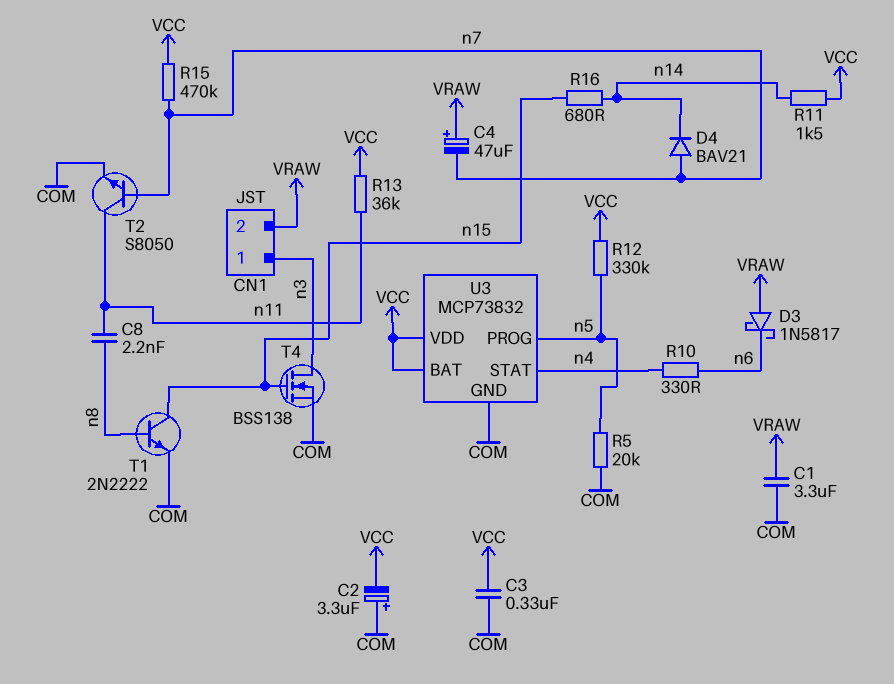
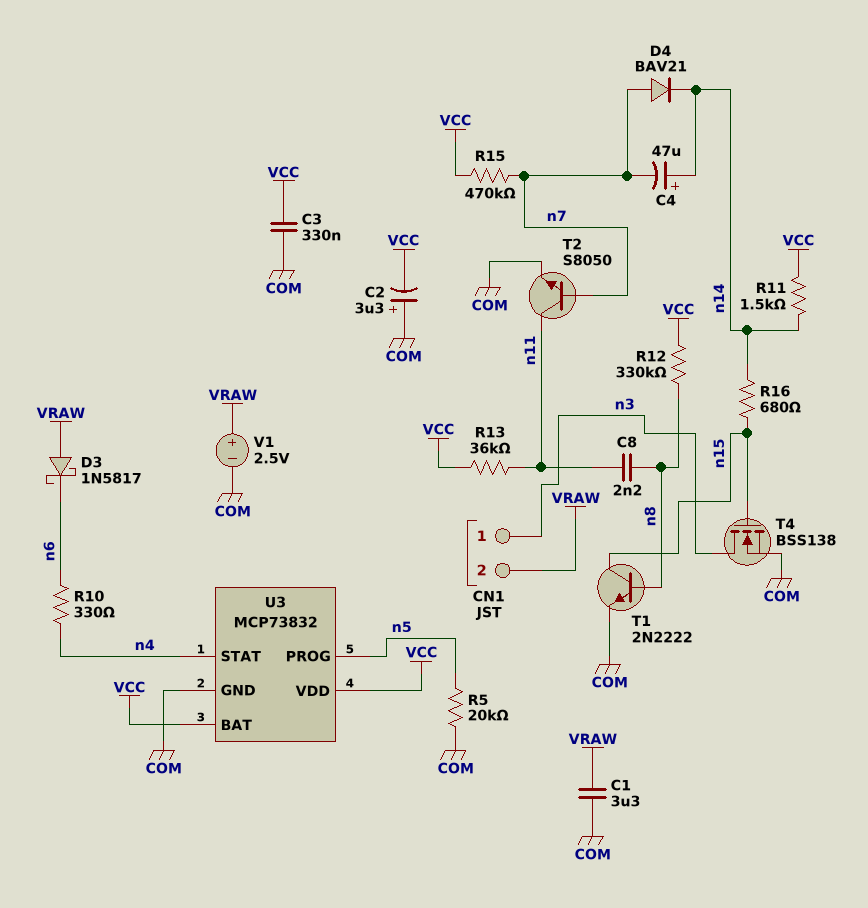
C4: 47uF (plus VRAW, minus n7) -> 47uF (plus n14, minus n7)
R12: 330k (VCC, n5) -> 330k (VCC, n8)
V1: none -> 2.5V (plus VRAW, minus COM)

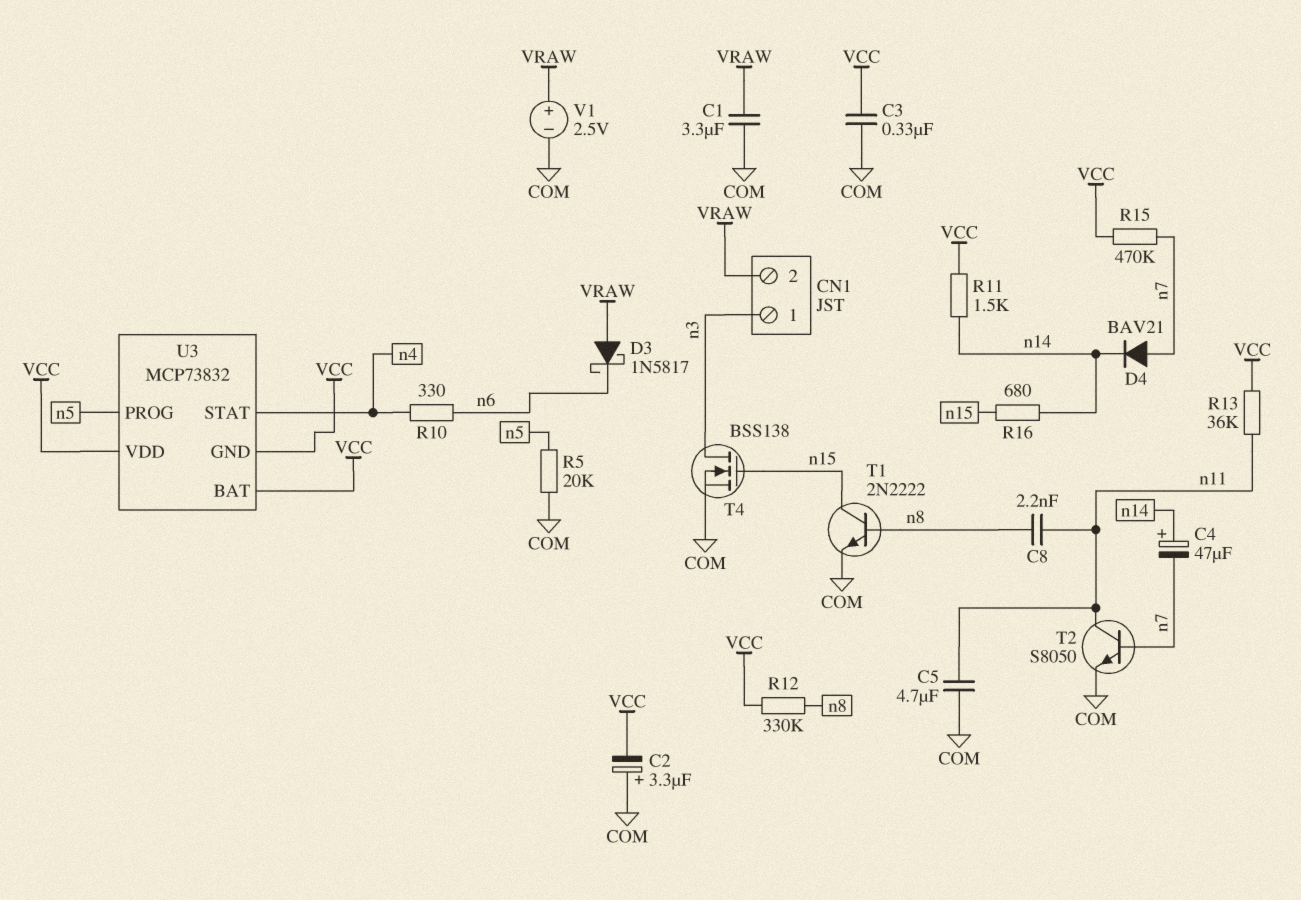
C5: none -> 4.7uF (COM, n11)
U3 pin GND: COM -> VCC

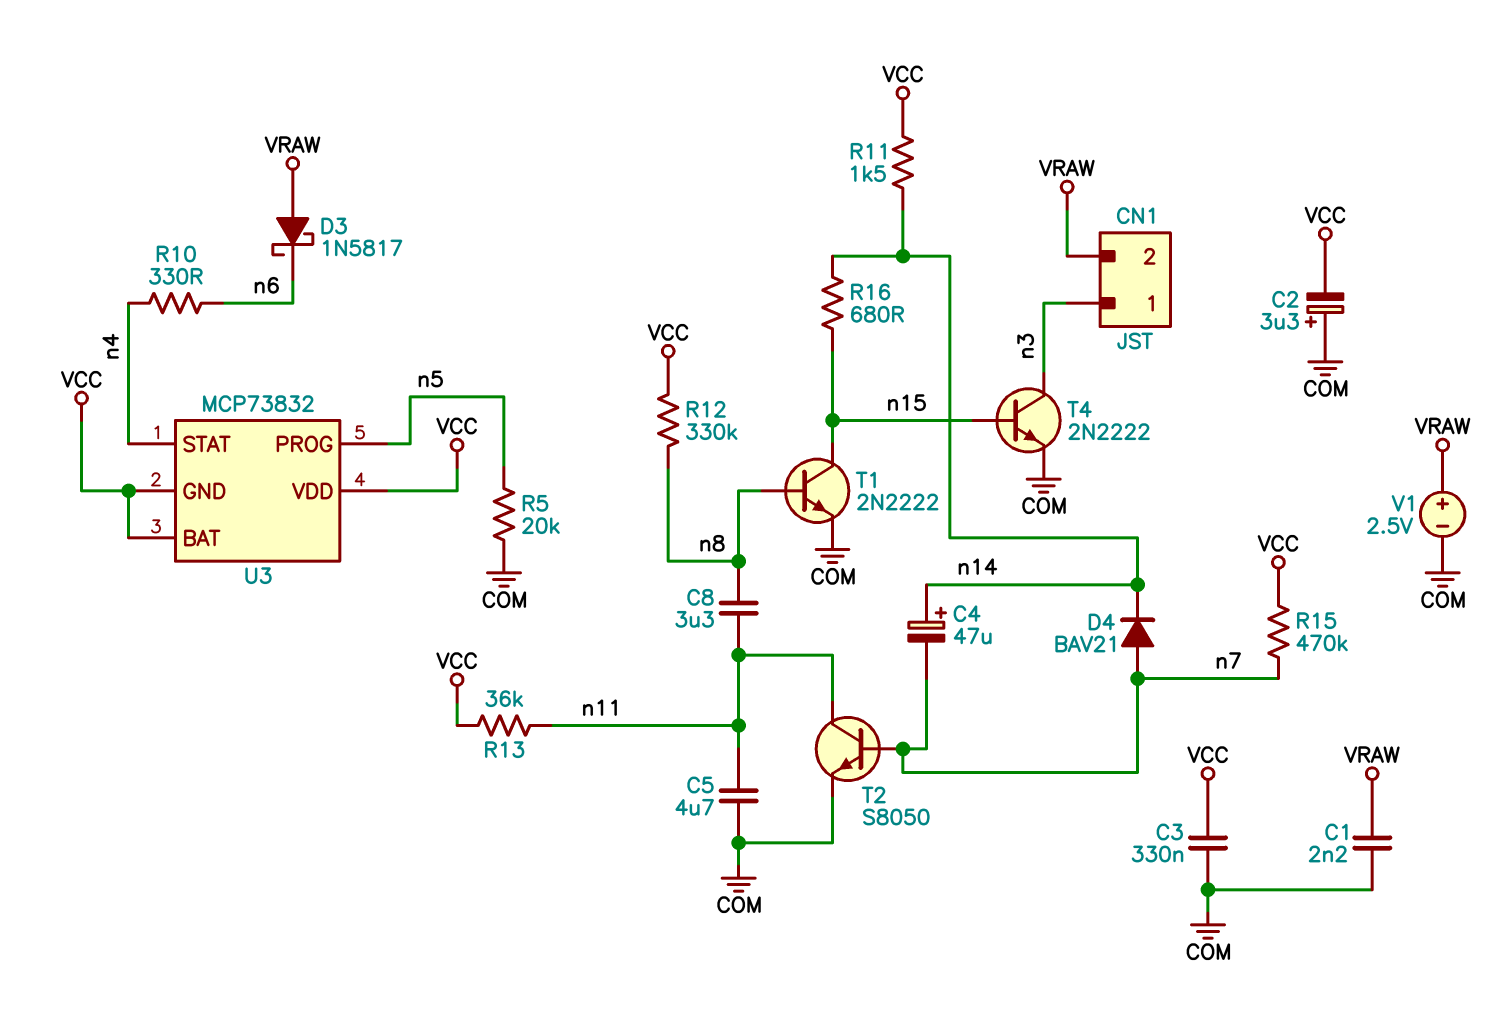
C1: 3.3uF (COM, VRAW) -> 2.2nF (COM, VRAW)
C8: 2.2nF (n8, n11) -> 3.3uF (n8, n11)
T4: NMOS BSS138 (G n15, D n3, S COM) -> NPN 2N2222 (B n15, C n3, E COM)

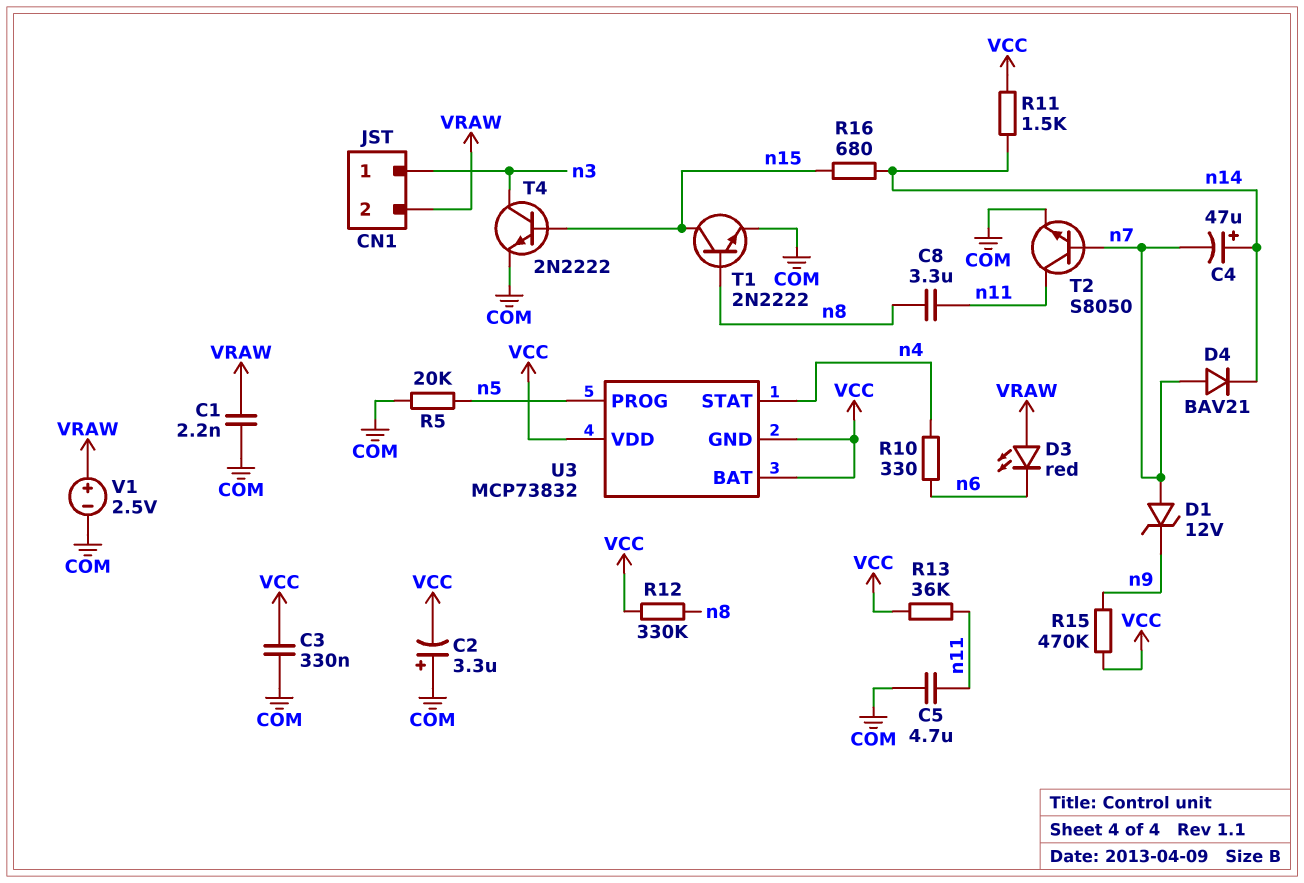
D1: none -> zener 12V (A n7, K n9)
D3: schottky 1N5817 (A VRAW, K n6) -> LED red (A VRAW, K n6)
R15: 470k (VCC, n7) -> 470k (VCC, n9)

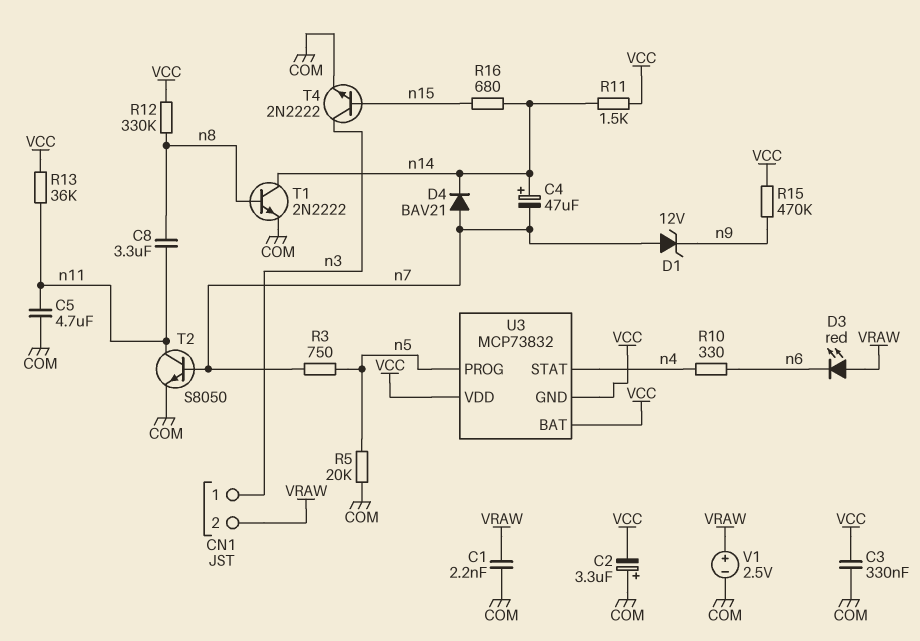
R3: none -> 750 (n5, n7)
T1: NPN 2N2222 (B n8, C n15, E COM) -> NPN 2N2222 (B n8, C n14, E COM)

